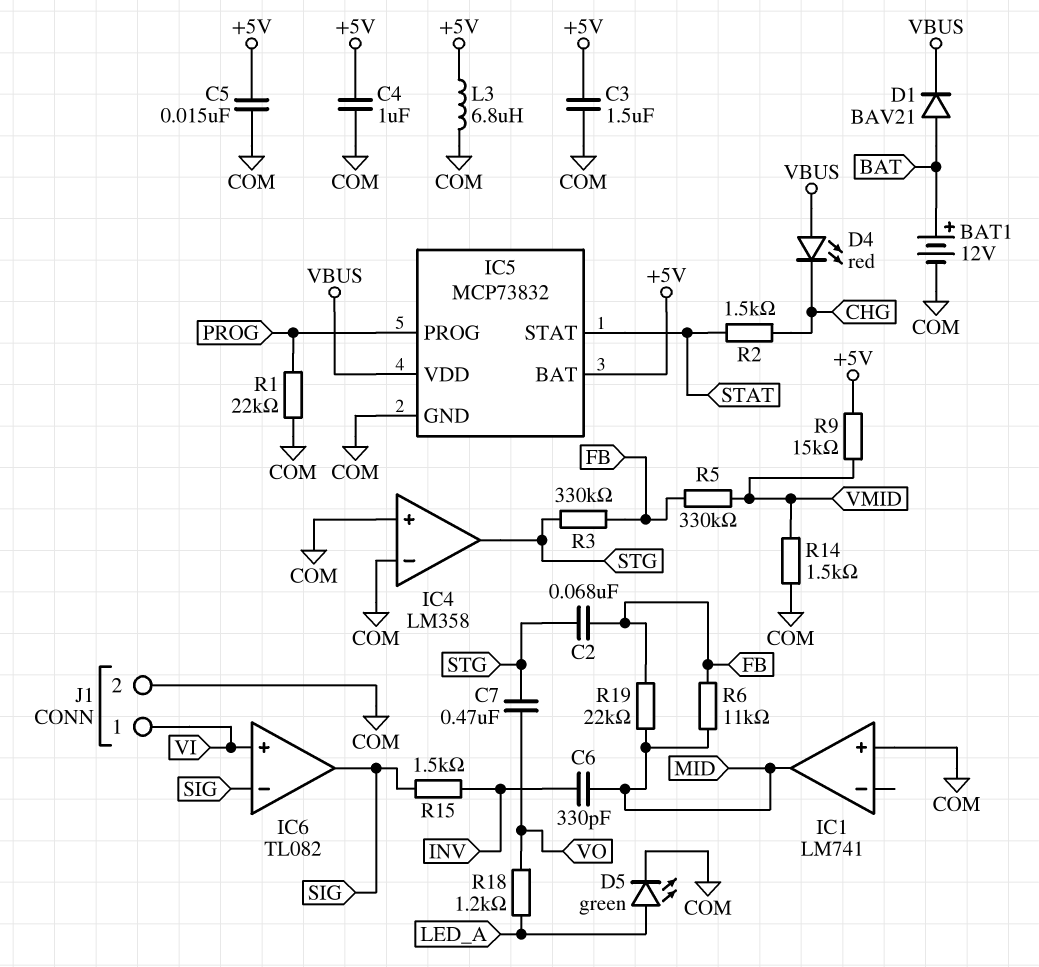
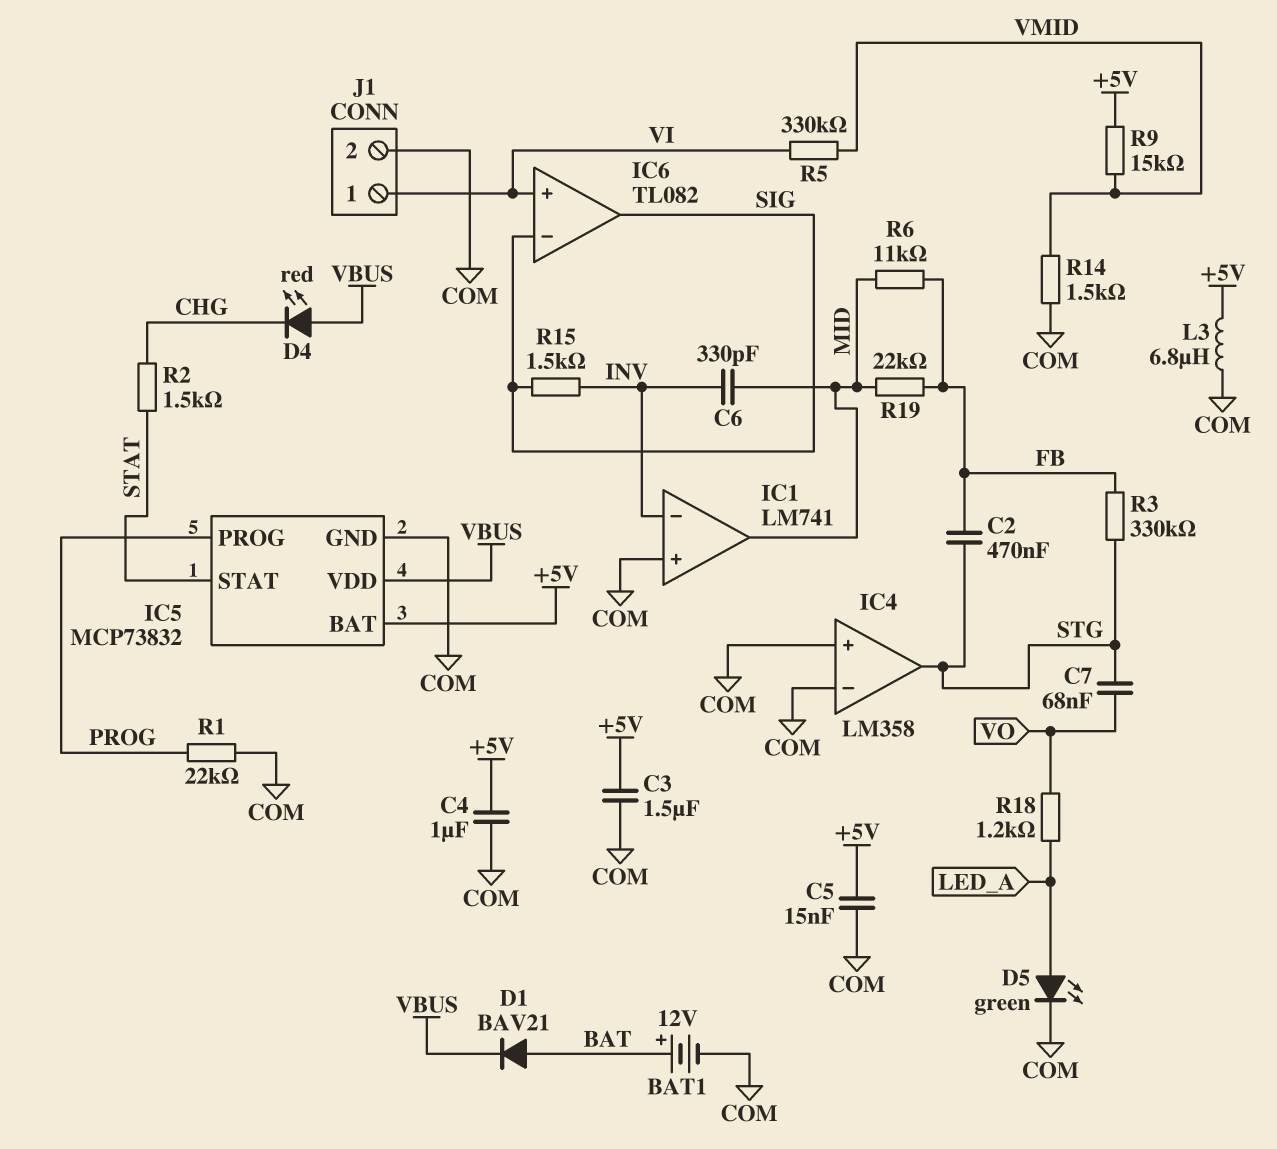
C2: 68nF (FB, STG) -> 470nF (FB, STG)
C7: 470nF (STG, VO) -> 68nF (STG, VO)
IC1 pin in-: none -> INV
R5: 330k (FB, VMID) -> 330k (VI, VMID)

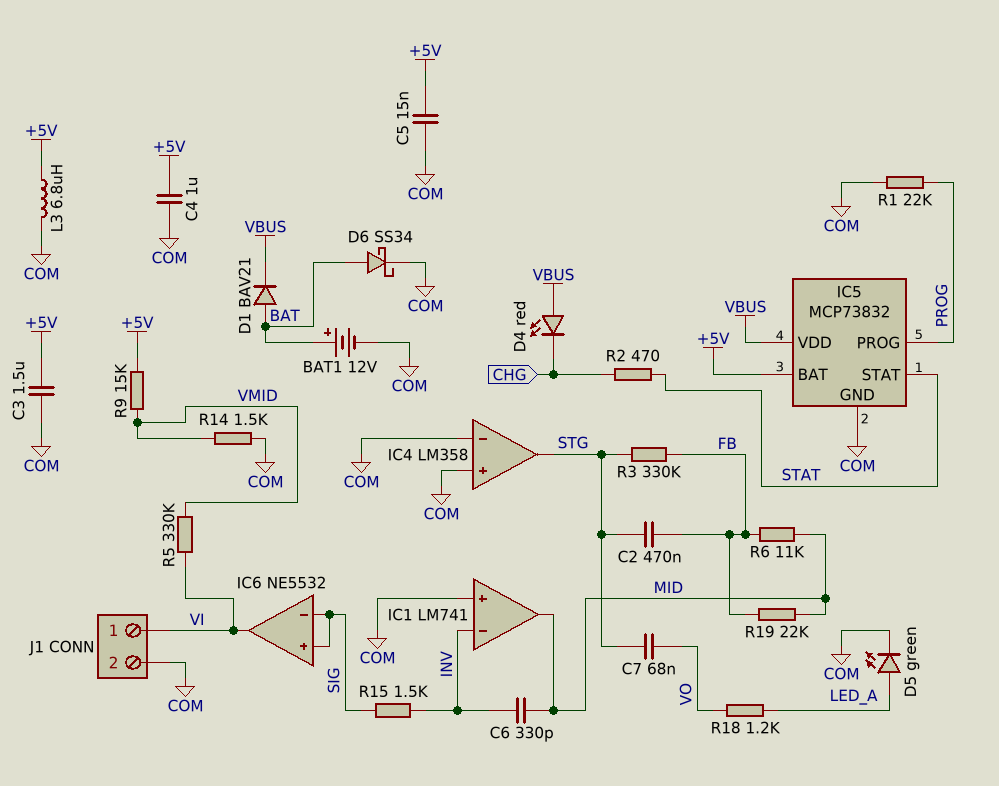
D6: none -> schottky SS34 (A BAT, K COM)
IC6: TL082 -> NE5532
IC6 pin in+: VI -> SIG
IC6 pin out: SIG -> VI
R2: 1.5k (CHG, STAT) -> 470 (CHG, STAT)

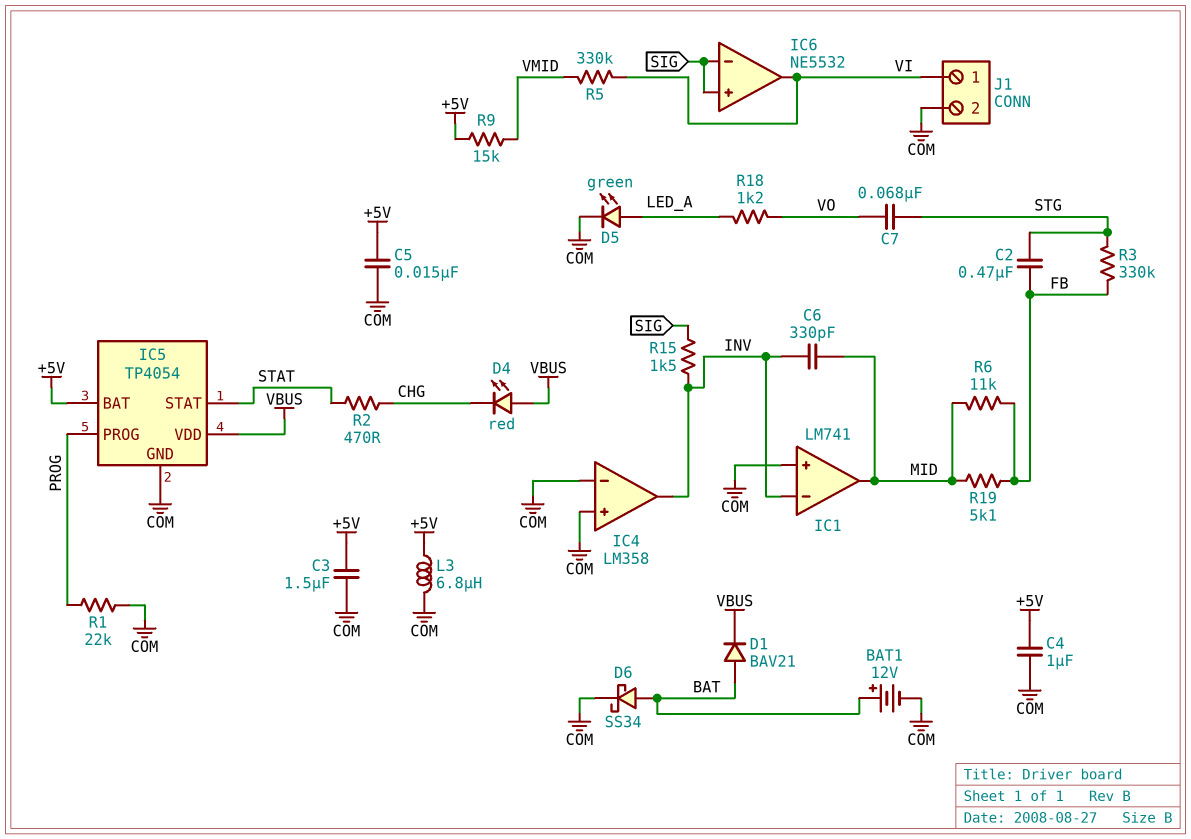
IC4 pin out: STG -> INV
IC5: MCP73832 -> TP4054
R14: 1.5k (COM, VMID) -> none
R19: 22k (FB, MID) -> 5.1k (FB, MID)

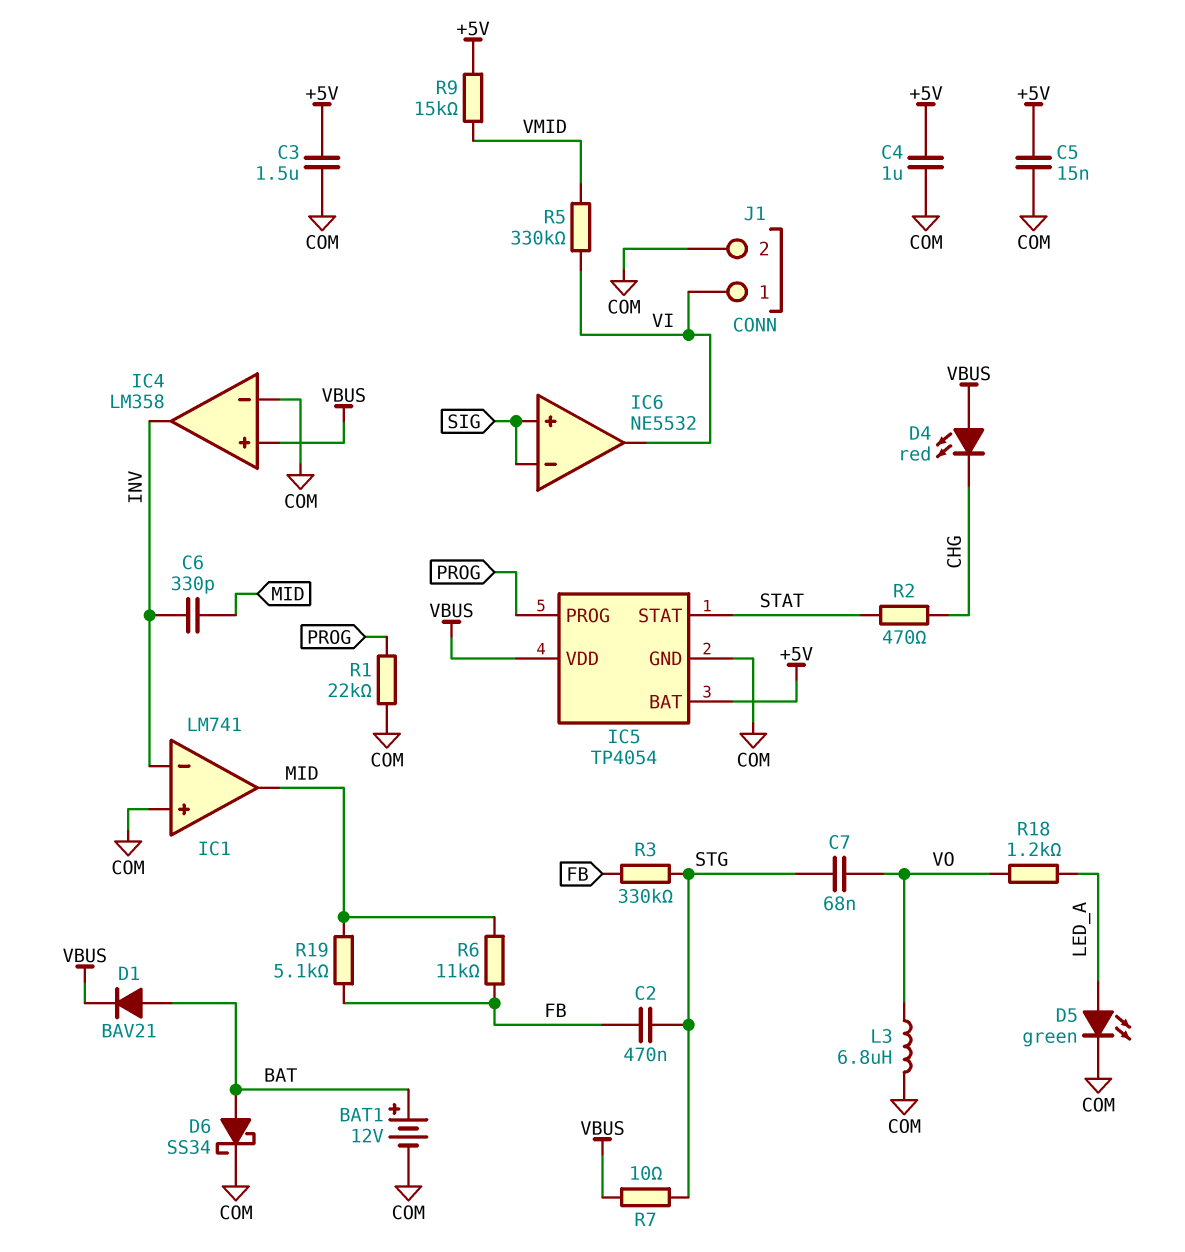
IC4 pin in+: COM -> VBUS
L3: 6.8uH (+5V, COM) -> 6.8uH (COM, VO)
R7: none -> 10 (STG, VBUS)
R15: 1.5k (INV, SIG) -> none

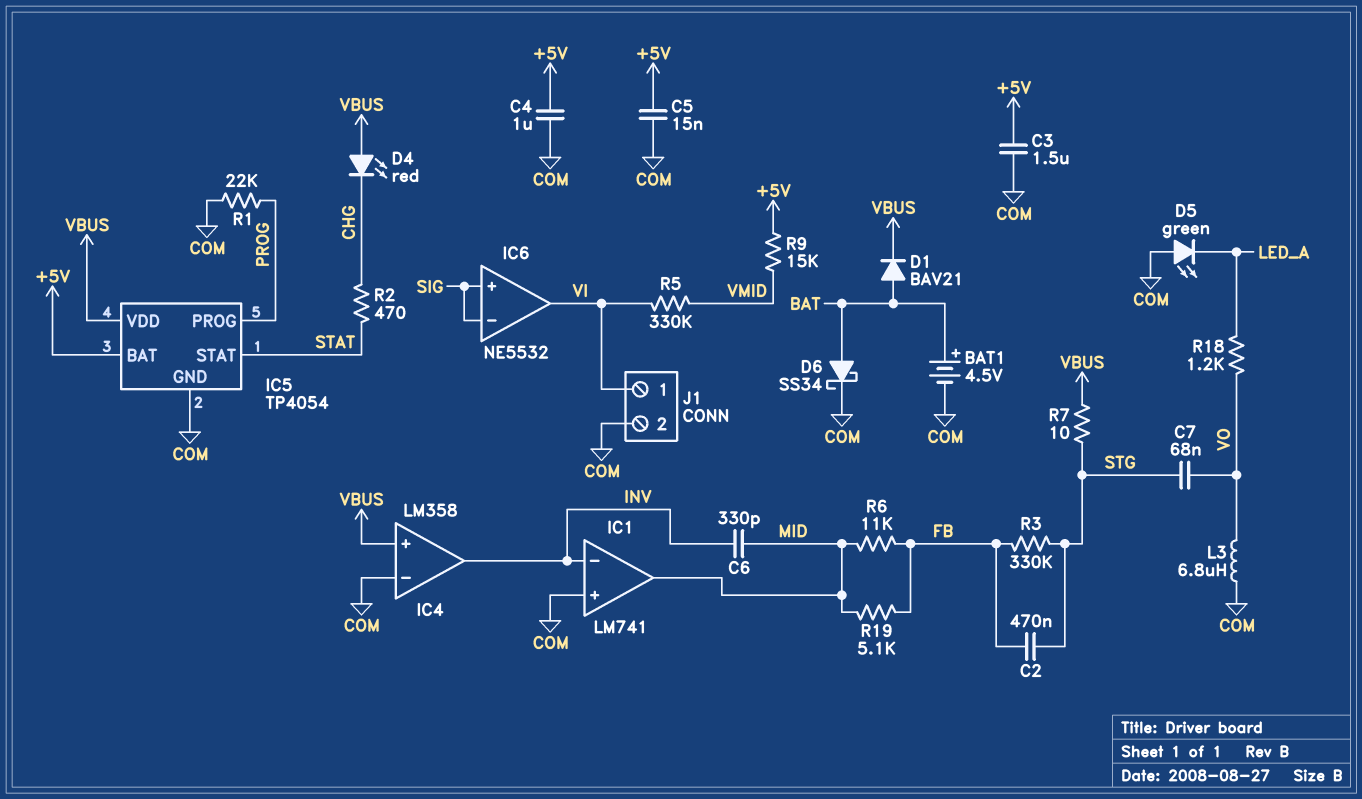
BAT1: 12V (plus BAT, minus COM) -> 4.5V (plus BAT, minus COM)
D5: LED green (A LED_A, K COM) -> LED green (A COM, K LED_A)

